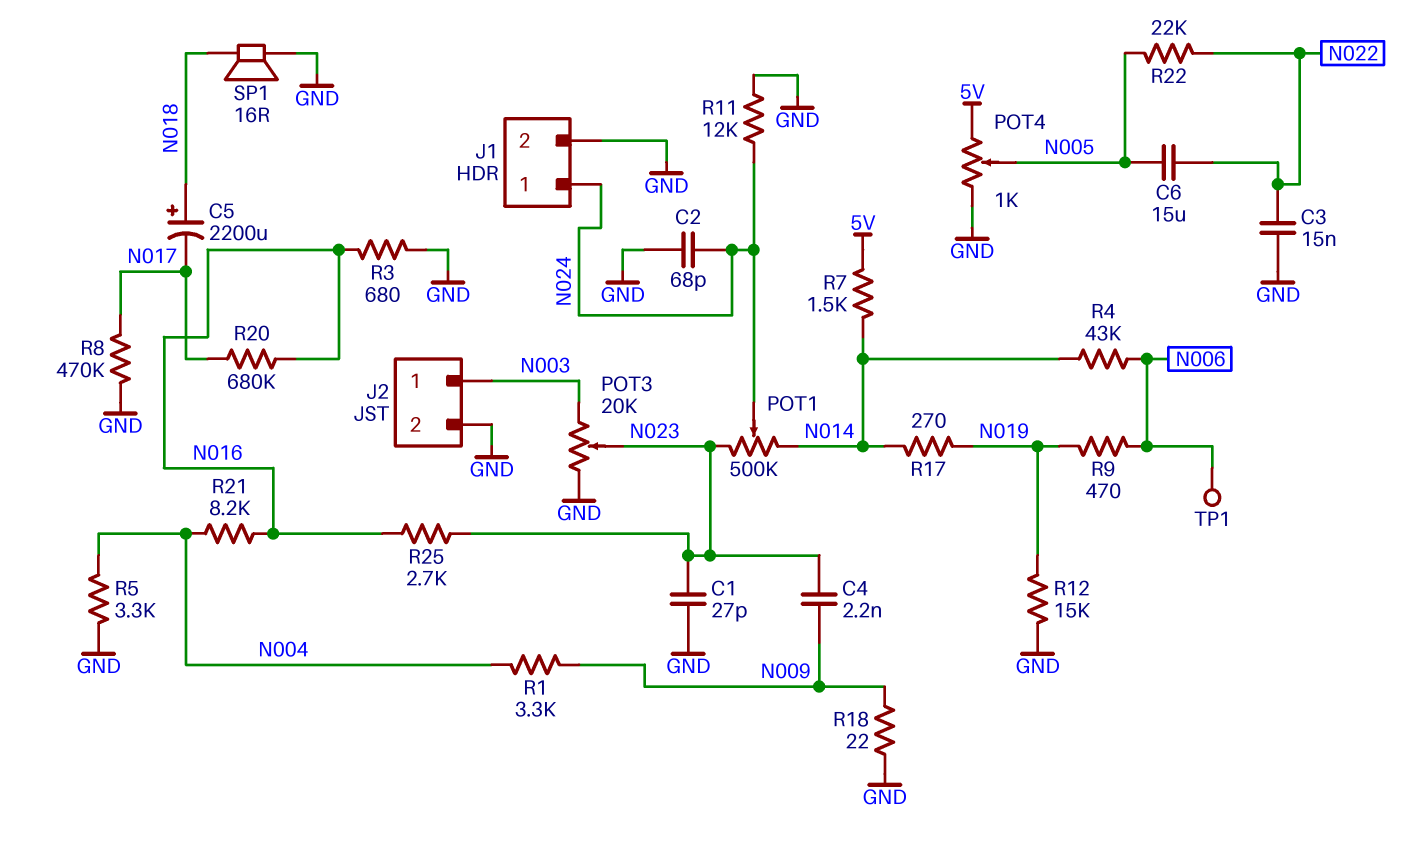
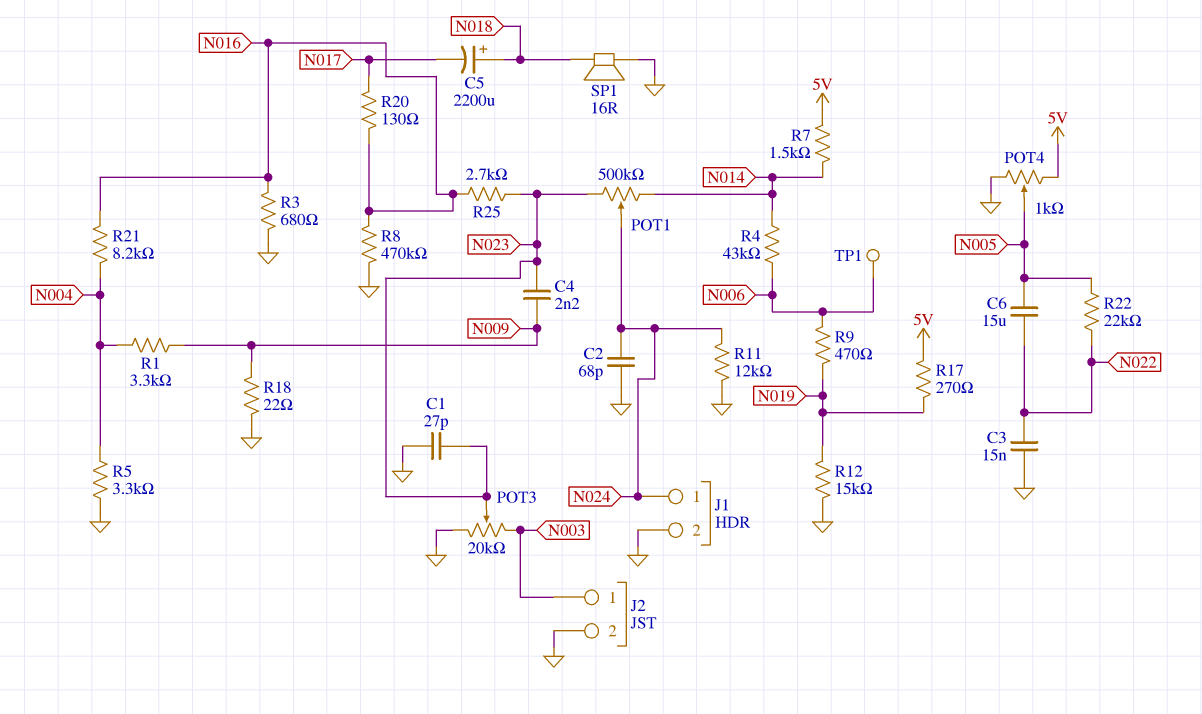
R8: 470k (GND, N017) -> 470k (GND, N016)
R17: 270 (N014, N019) -> 270 (5V, N019)
R20: 680k (N016, N017) -> 130 (N016, N017)

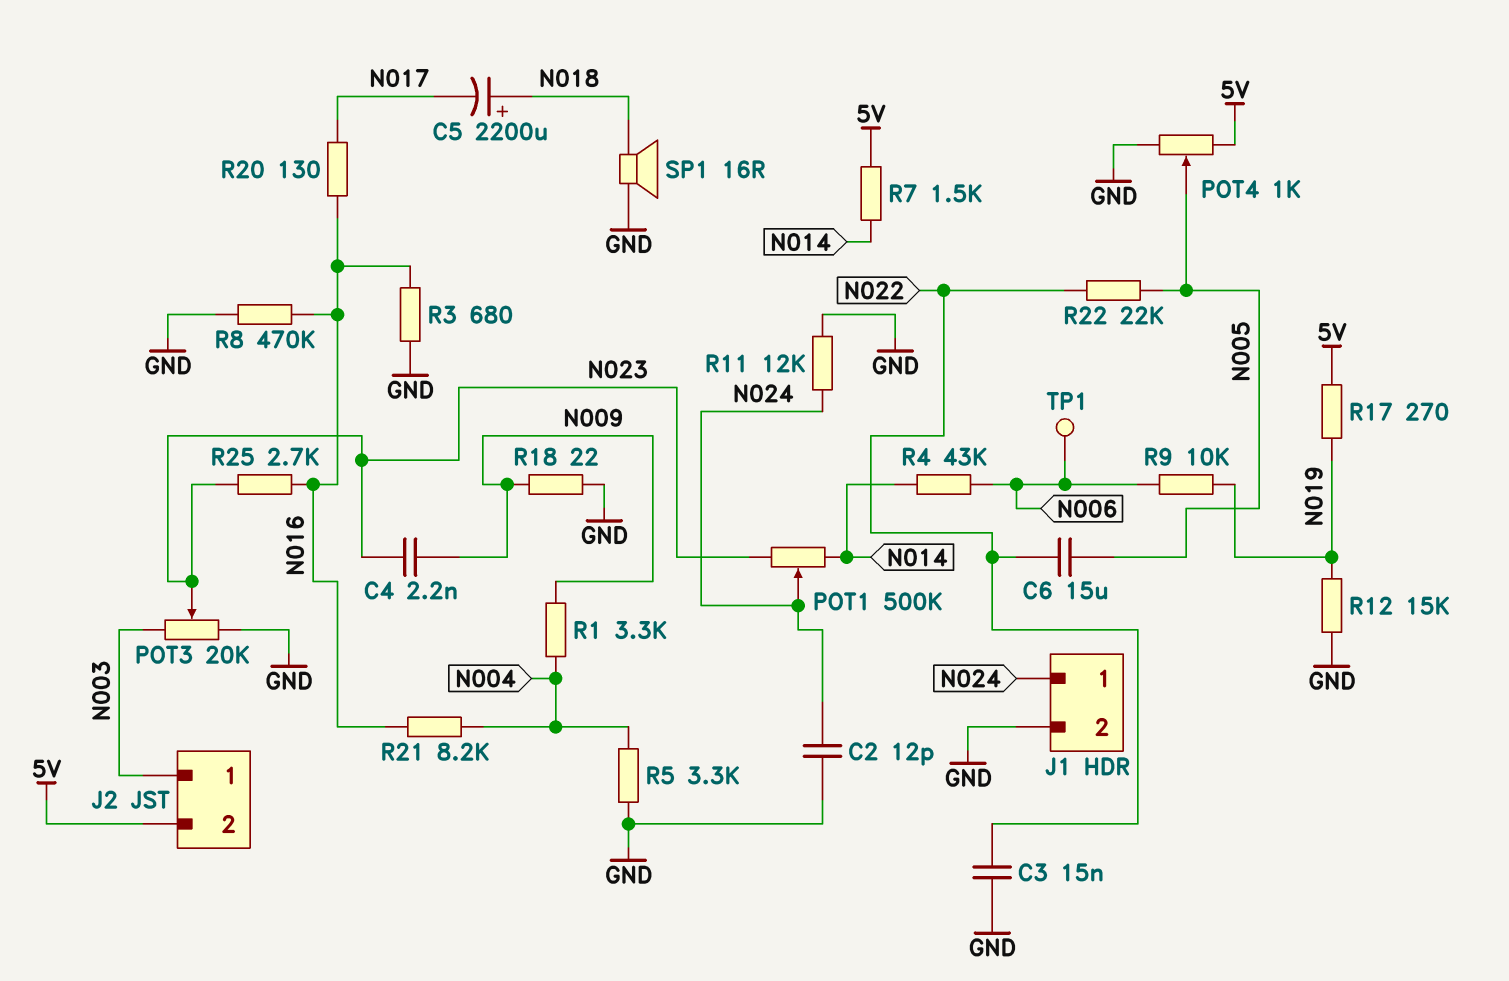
C1: 27pF (GND, N023) -> none
C2: 68pF (GND, N024) -> 12pF (GND, N024)
J2 pin 2: GND -> 5V
R9: 470 (N006, N019) -> 10k (N006, N019)

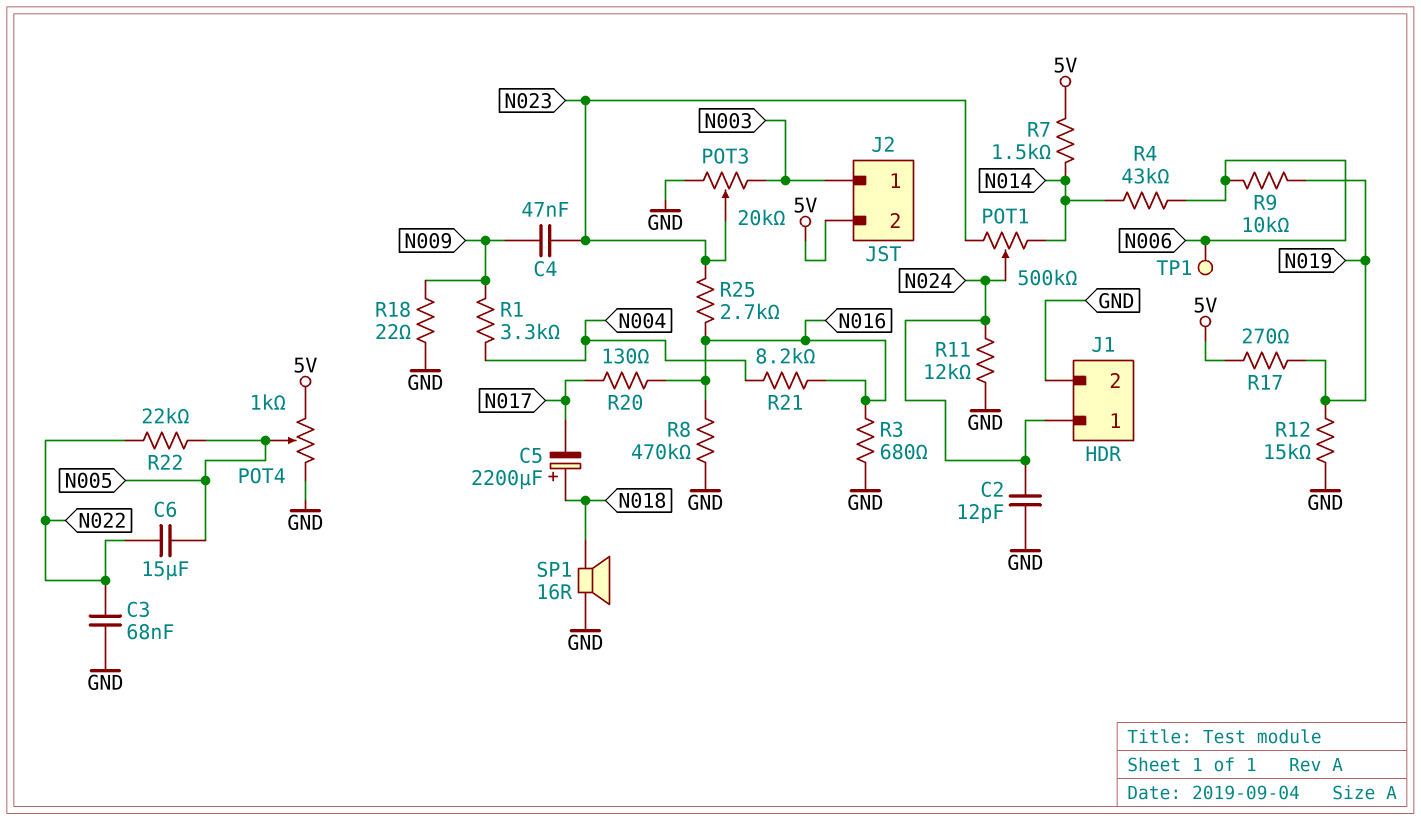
C3: 15nF (GND, N022) -> 68nF (GND, N022)
C4: 2.2nF (N009, N023) -> 47nF (N009, N023)
R5: 3.3k (GND, N004) -> none

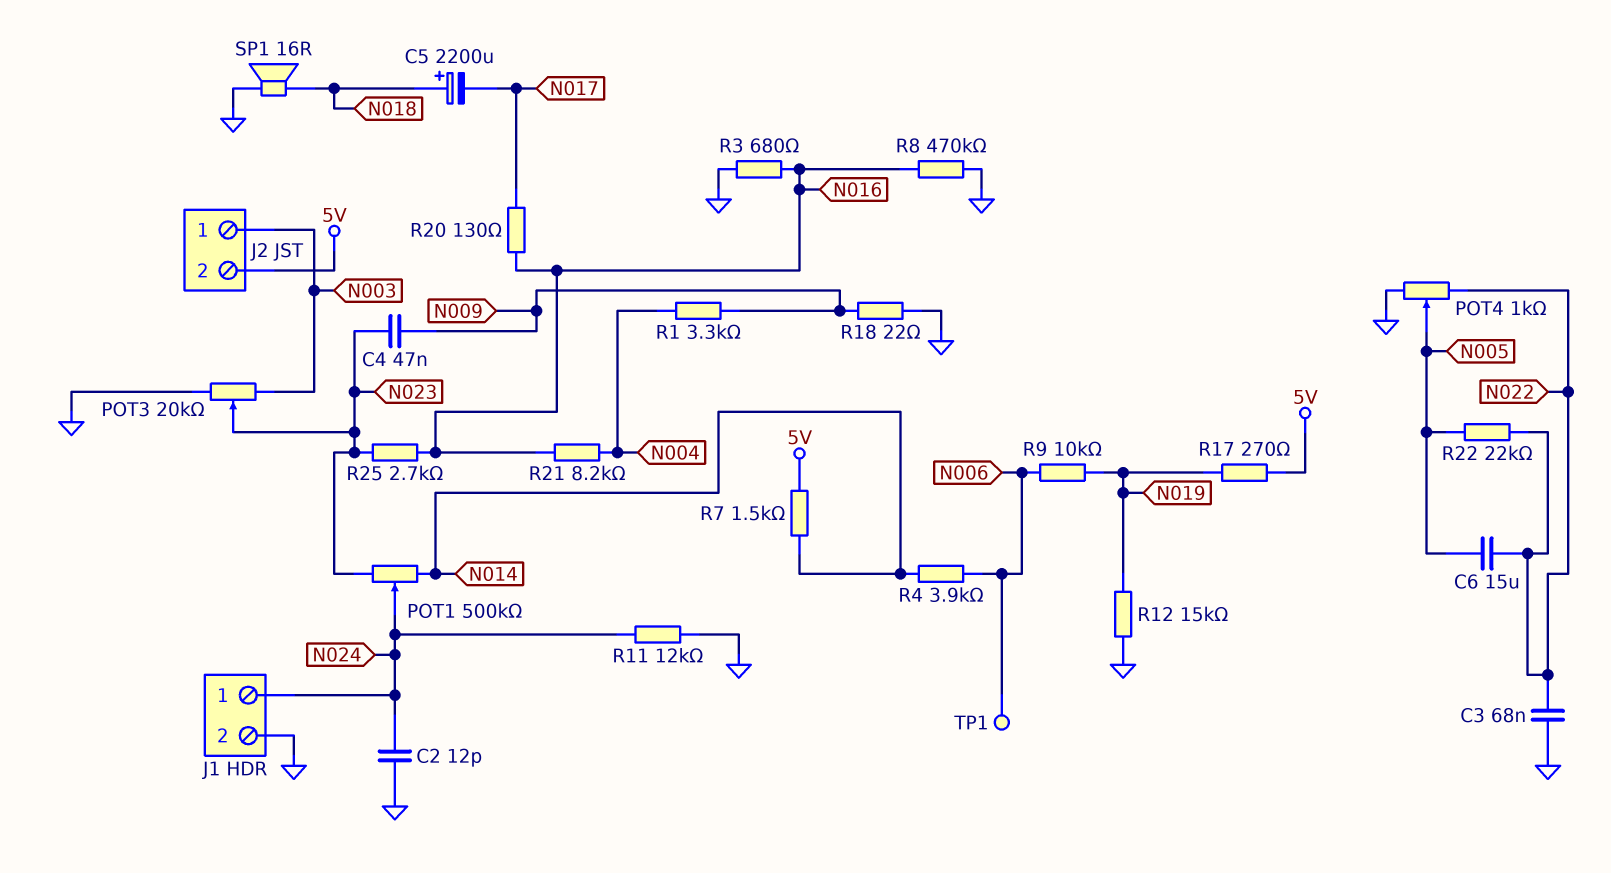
POT4: 1k (5V, GND, wiper N005) -> 1k (GND, N022, wiper N005)
R4: 43k (N006, N014) -> 3.9k (N006, N014)

